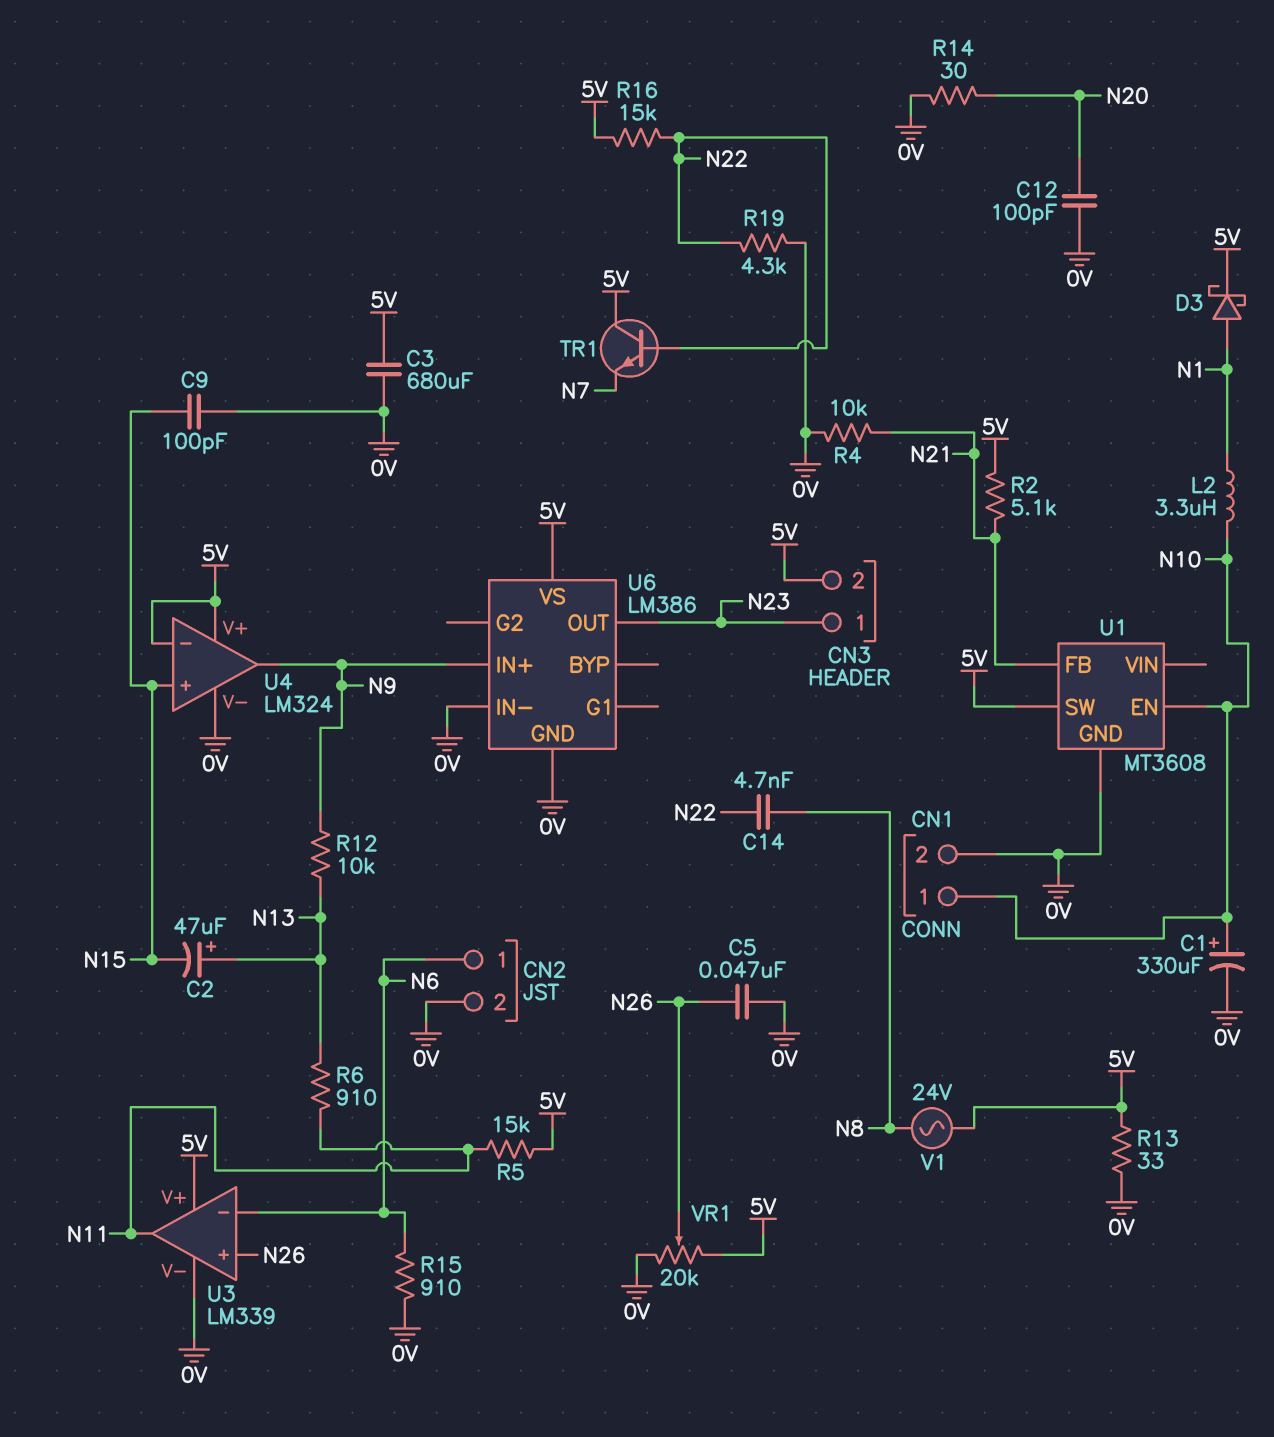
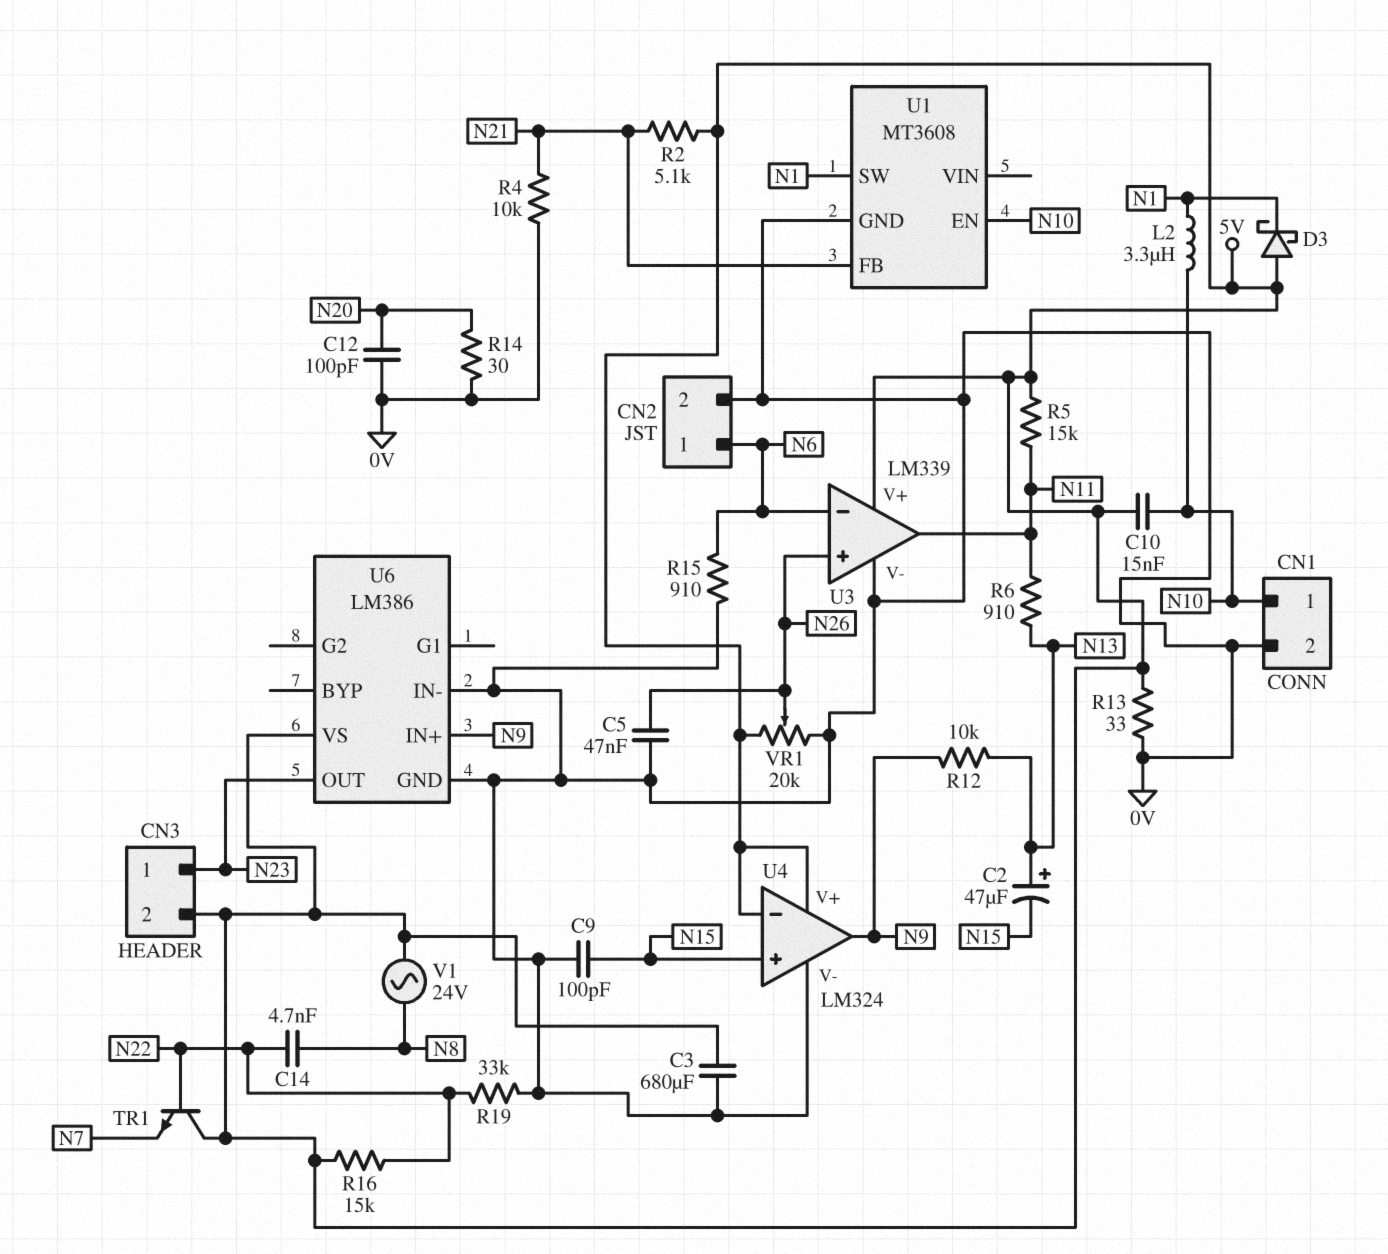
C1: 330uF (plus N10, minus 0V) -> none
C10: none -> 15nF (5V, N10)
D3: schottky (A N1, K 5V) -> schottky (A 5V, K N1)
R19: 4.3k (0V, N22) -> 33k (0V, N22)
U1 pin SW: 5V -> N1

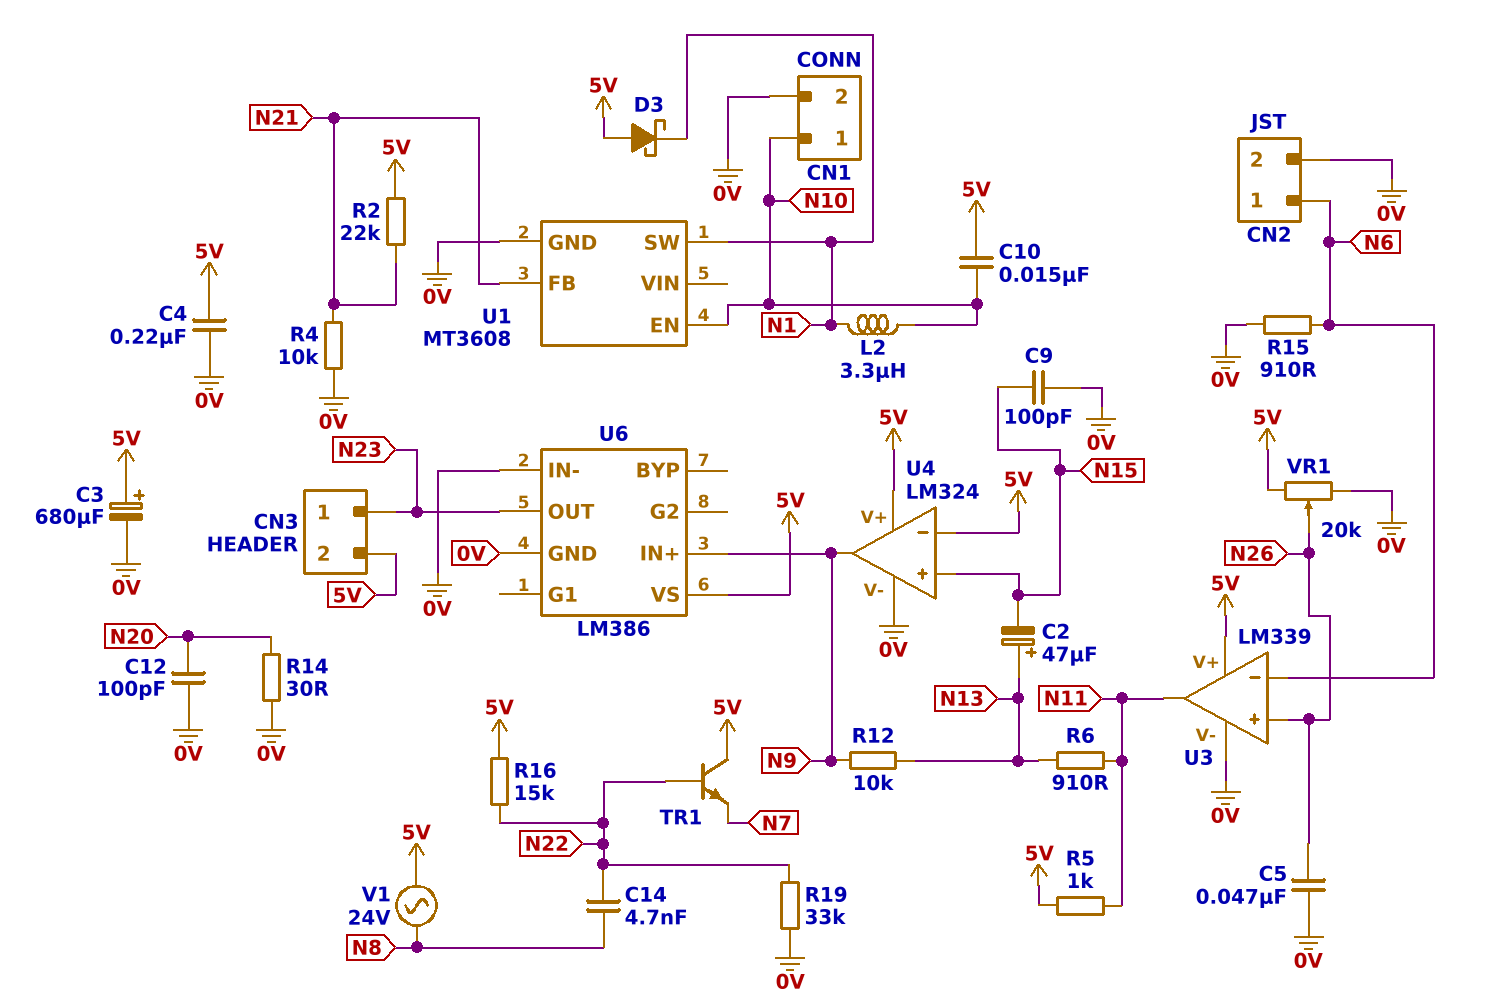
C3: 680uF (0V, 5V) -> 680uF (plus 5V, minus 0V)
C4: none -> 220nF (0V, 5V)
R2: 5.1k (5V, N21) -> 22k (5V, N21)
R5: 15k (5V, N11) -> 1k (5V, N11)
R13: 33 (0V, 5V) -> none

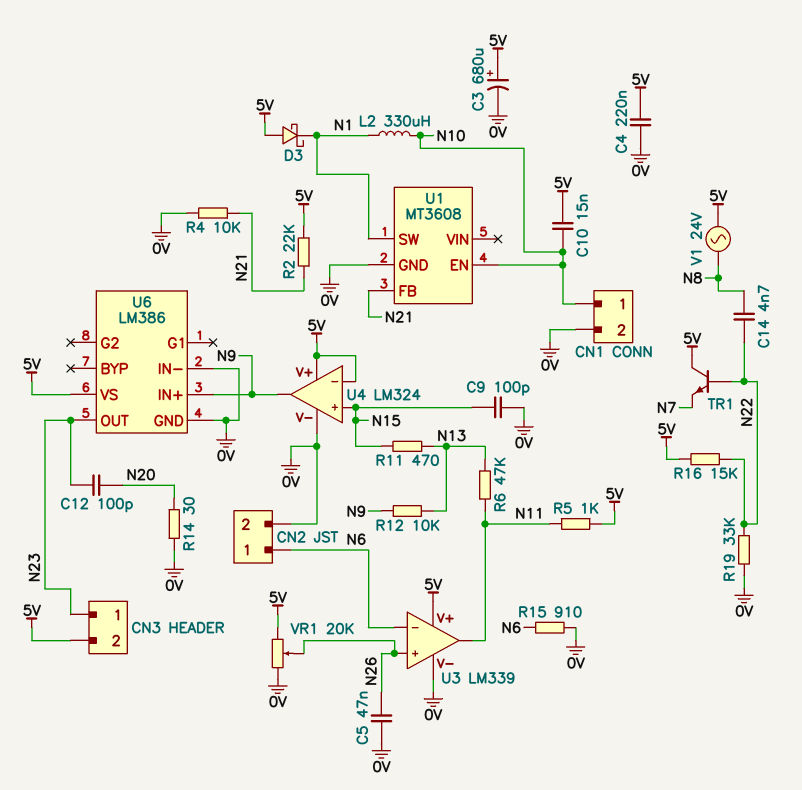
C2: 47uF (plus N13, minus N15) -> none
C12: 100pF (0V, N20) -> 100pF (N20, N23)
L2: 3.3uH (N1, N10) -> 330uH (N1, N10)
R6: 910 (N11, N13) -> 47k (N11, N13)
R11: none -> 470 (N13, N15)

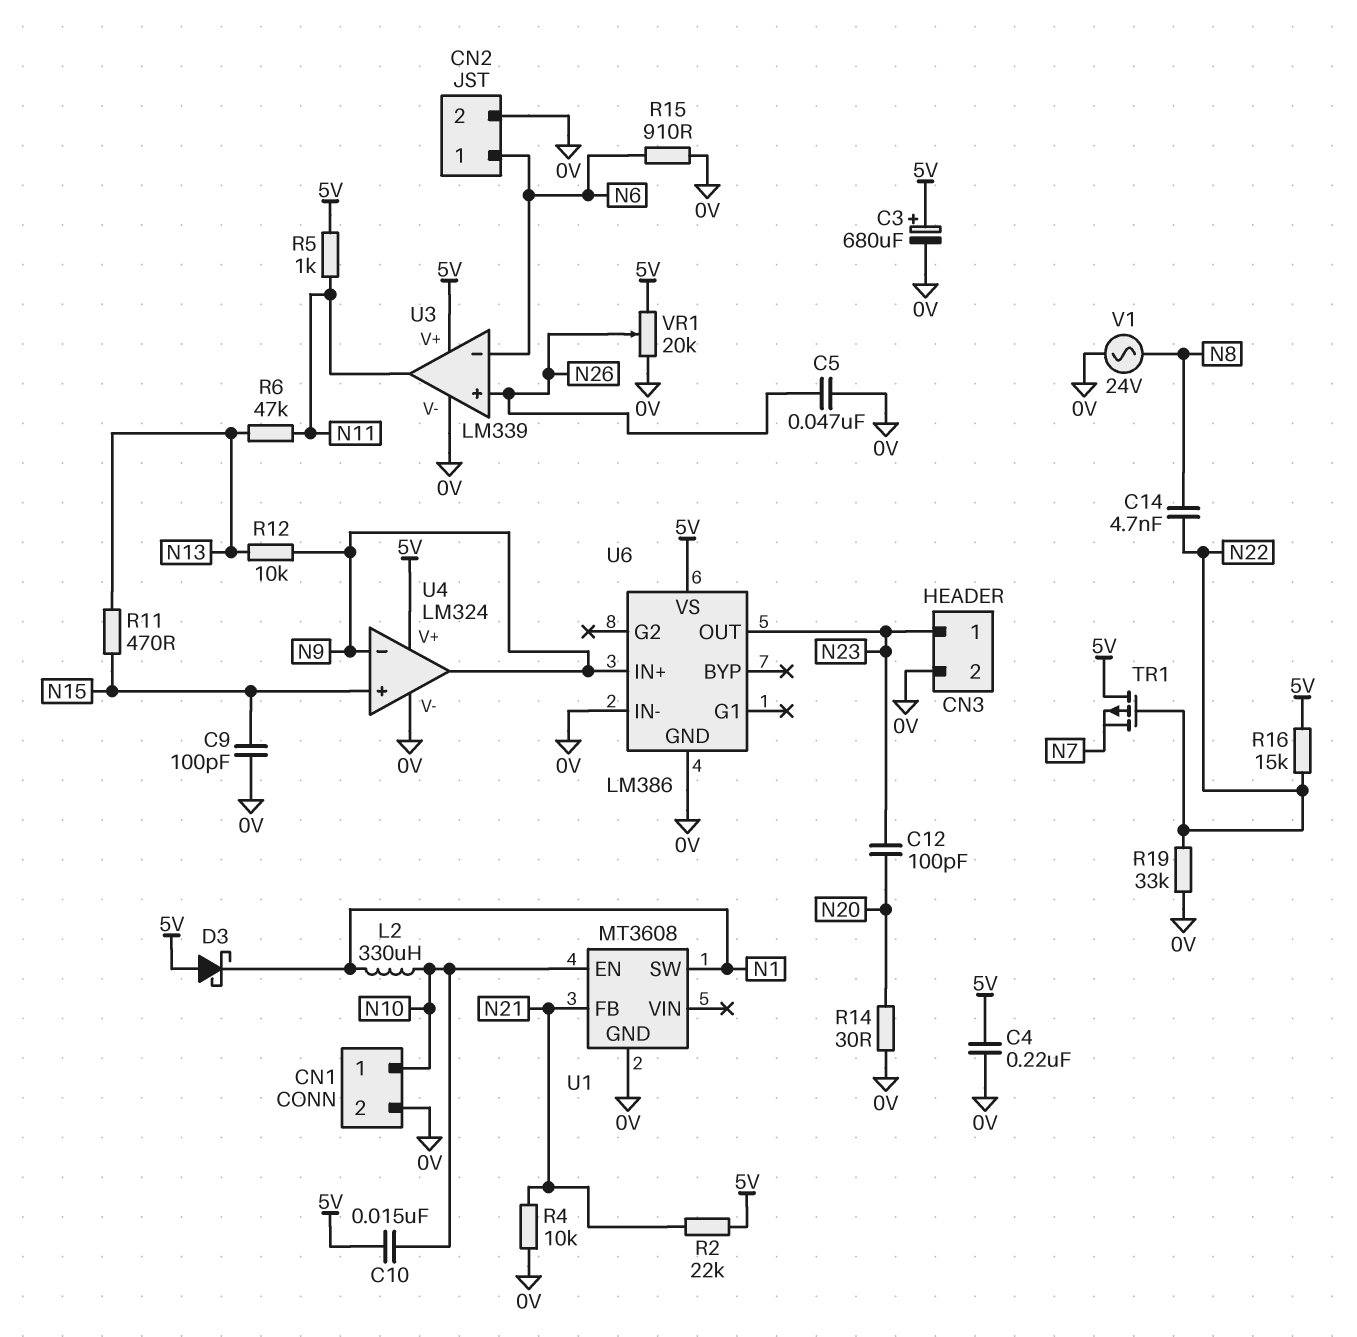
CN3 pin 2: 5V -> 0V
TR1: NPN (B N22, C 5V, E N7) -> PMOS (G N22, D 5V, S N7)
U4 pin in-: 5V -> N9
V1: AC 24V (5V, N8) -> AC 24V (0V, N8)

